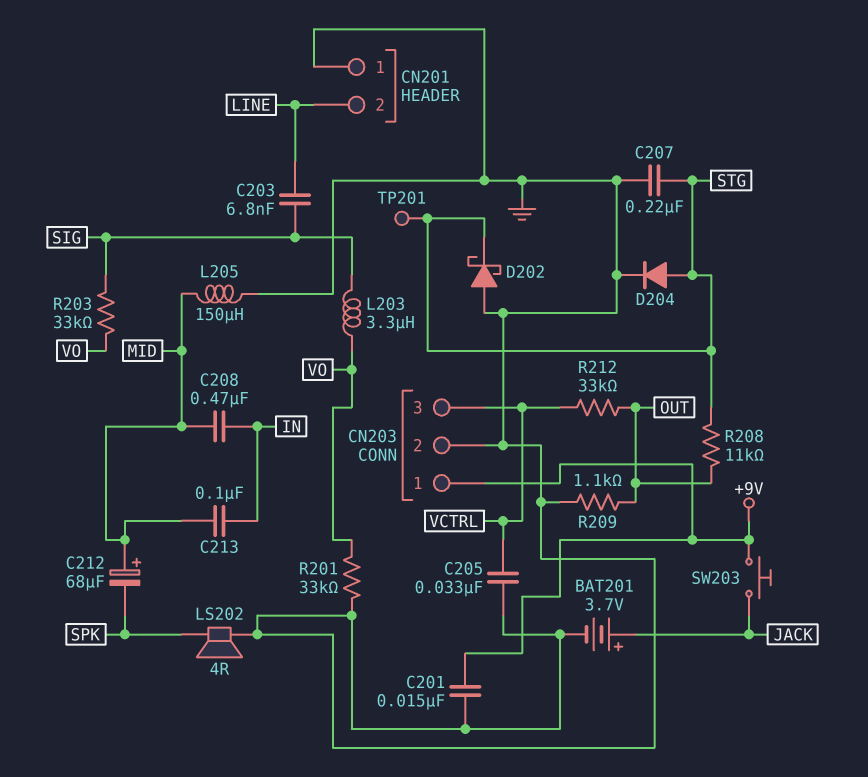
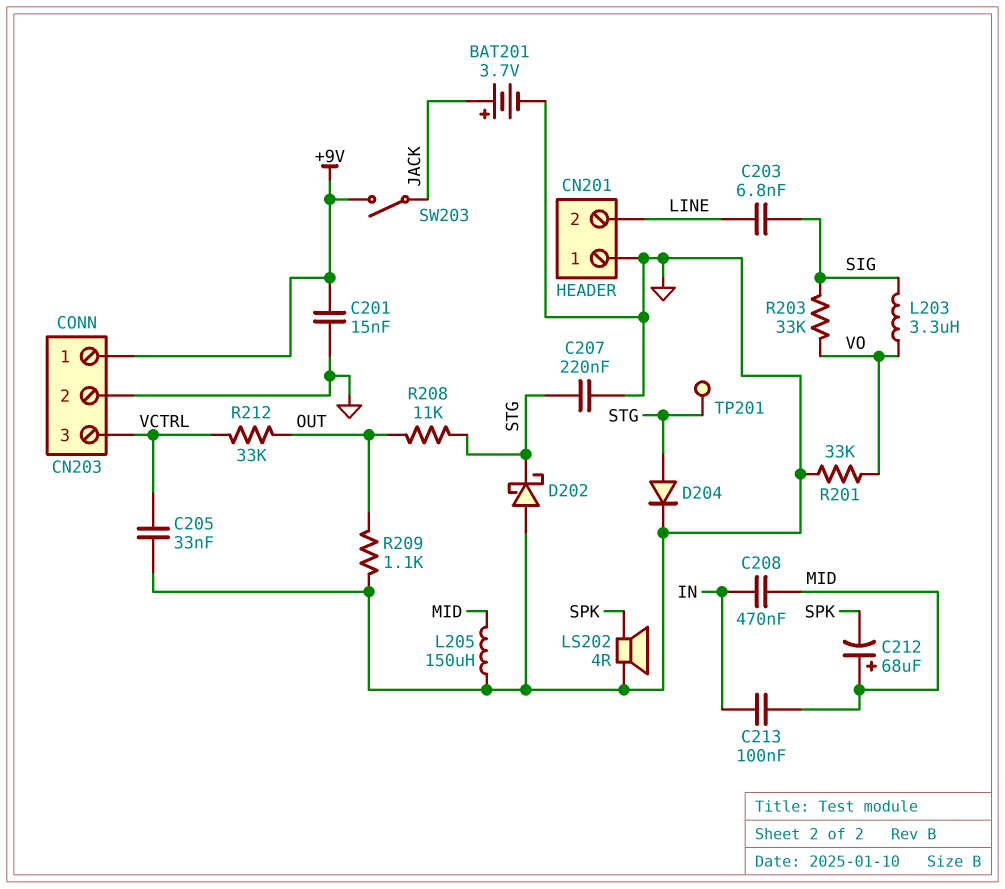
SW203: button (+9V, JACK) -> switch (+9V, JACK)

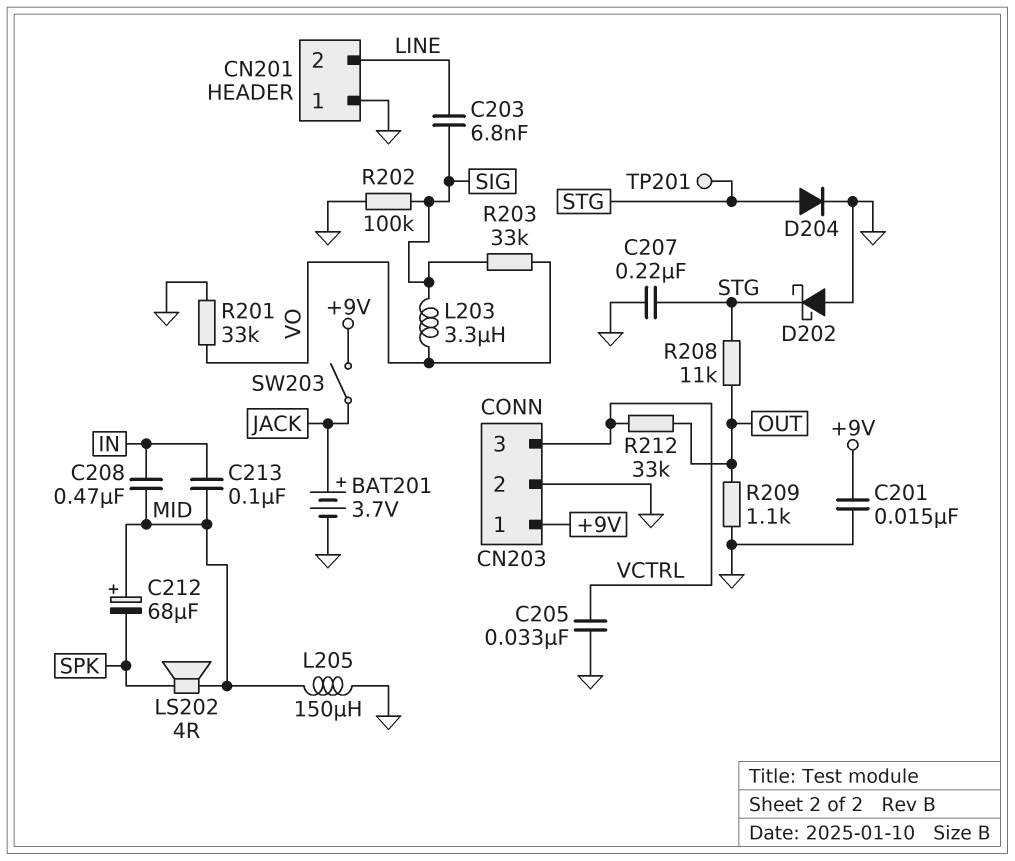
LS202: speaker 4R (GND, SPK) -> speaker 4R (MID, SPK)
R202: none -> 100k (GND, SIG)

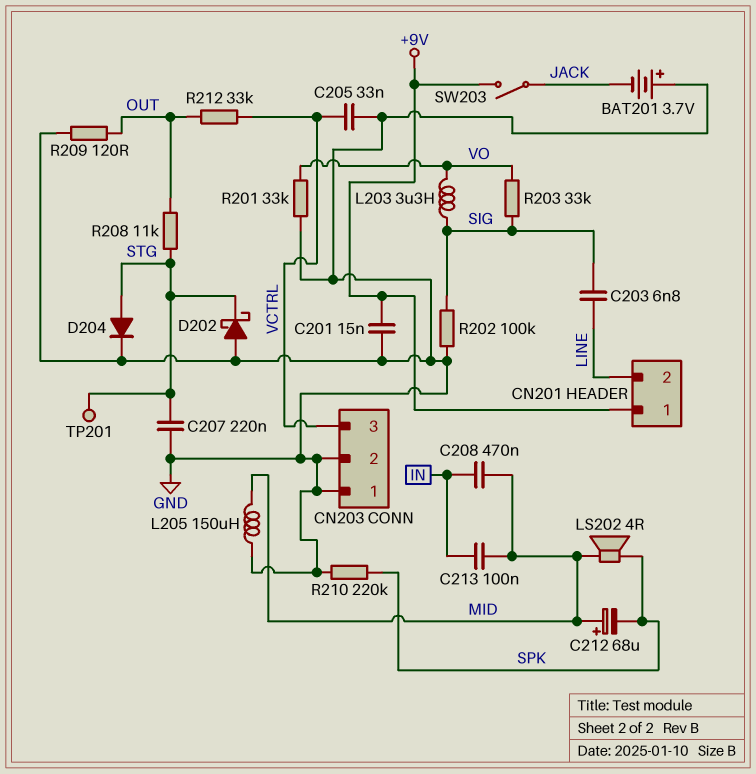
BAT201: 3.7V (plus JACK, minus GND) -> 3.7V (plus GND, minus JACK)
CN201 pin 1: GND -> +9V
CN203 pin 1: +9V -> GND
R209: 1.1k (GND, OUT) -> 120 (GND, OUT)
R210: none -> 220k (GND, SPK)

